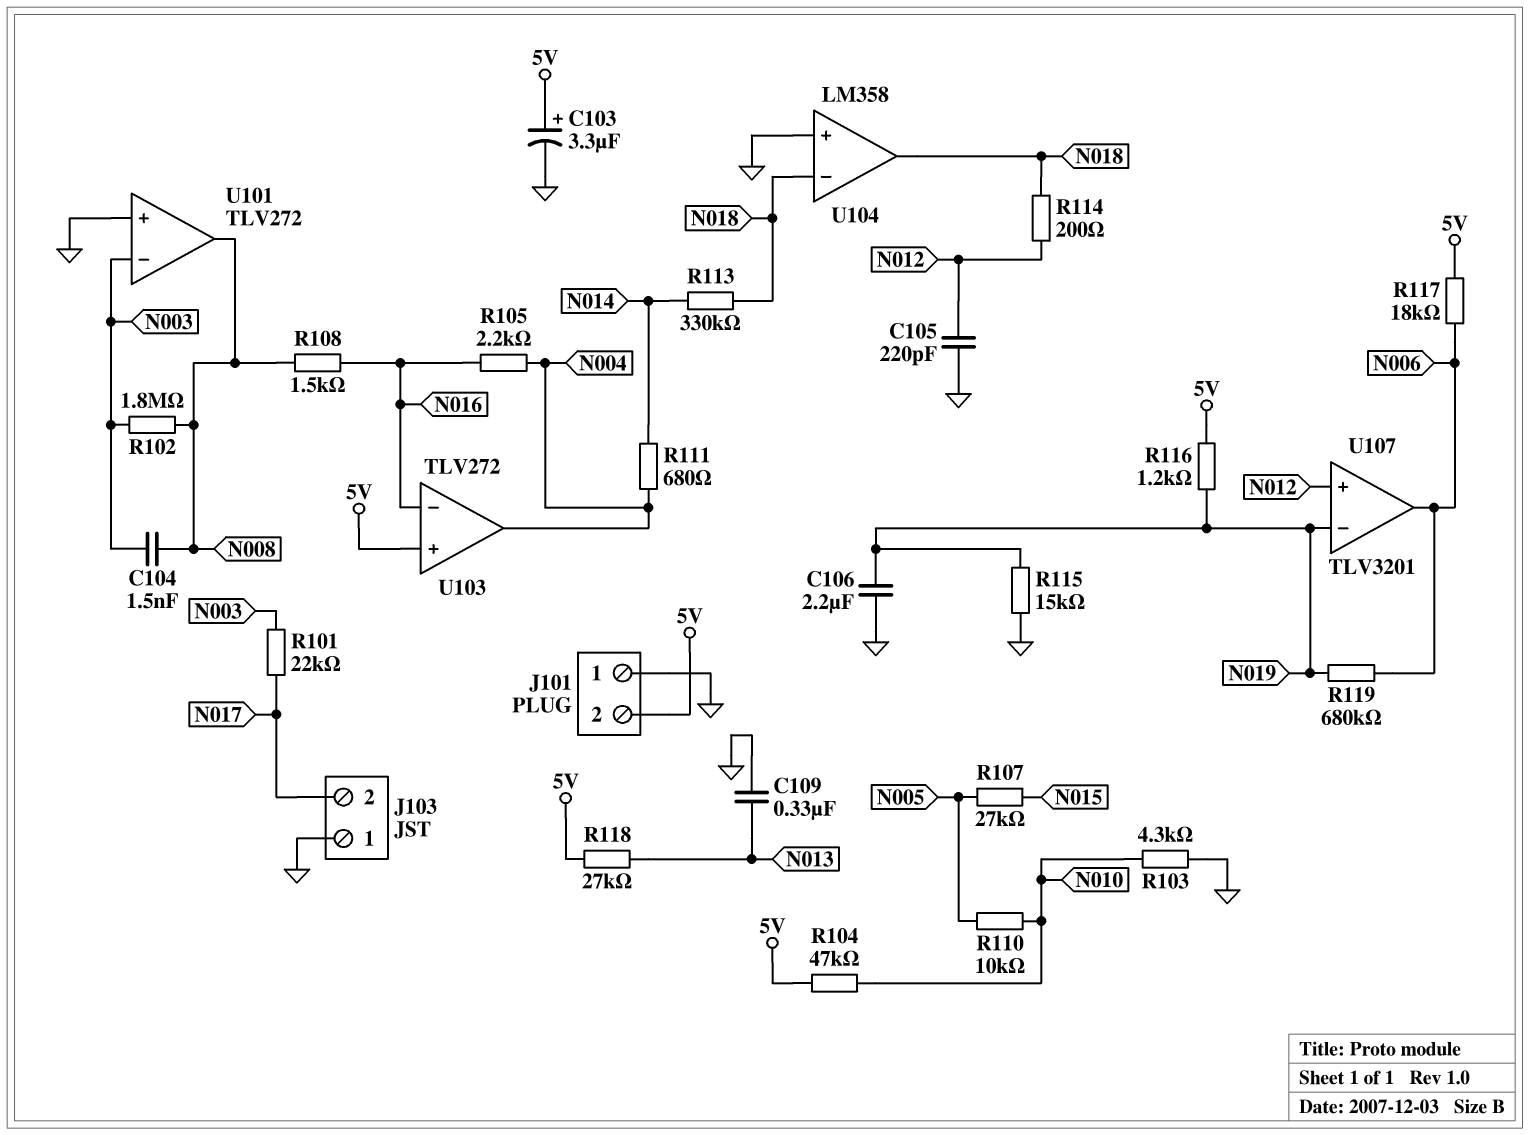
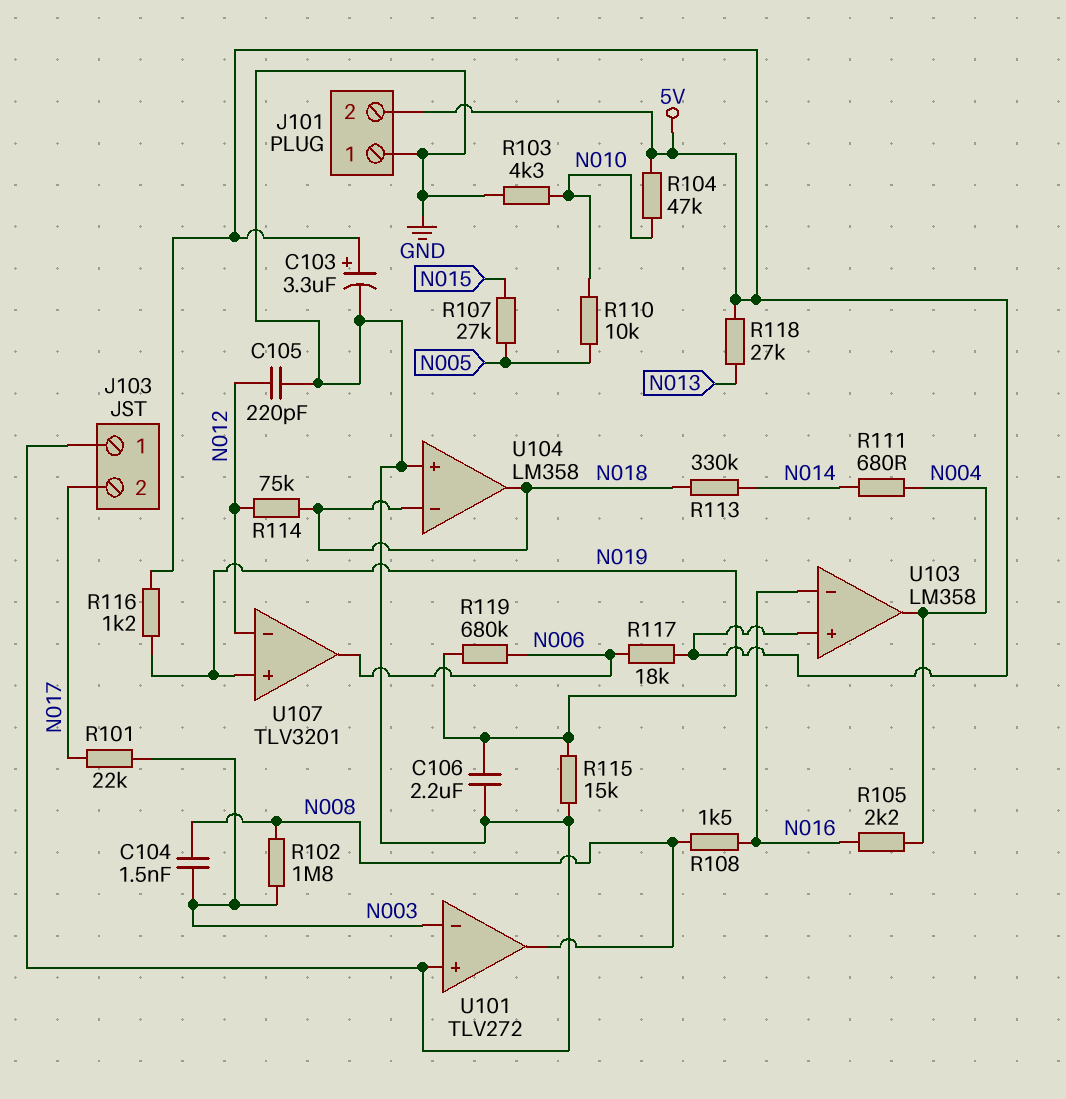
C109: 330nF (GND, N013) -> none
R114: 200 (N012, N018) -> 75k (N012, N018)
U103: TLV272 -> LM358
U107 pin in+: N012 -> N019
U107 pin in-: N019 -> N012

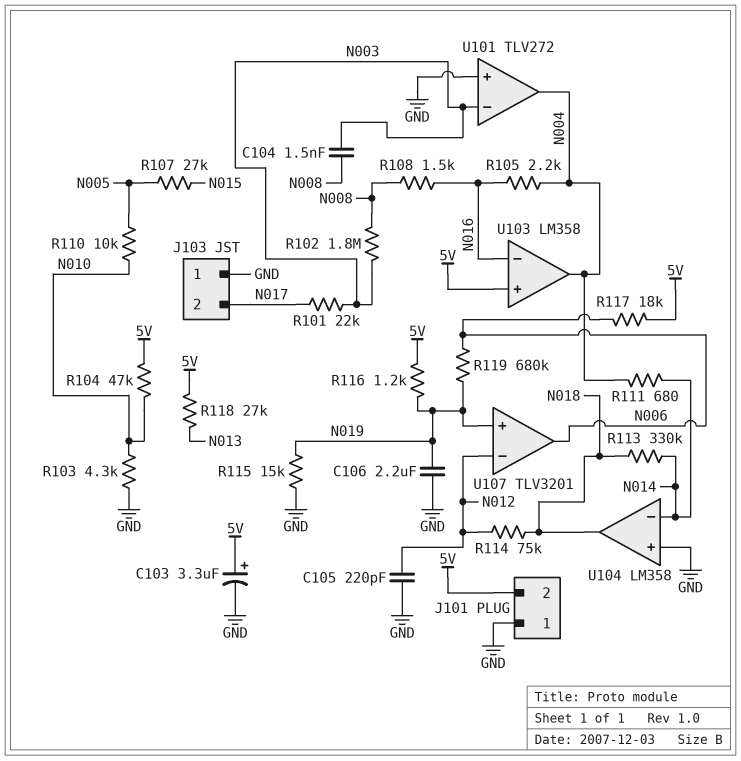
U101 pin out: N008 -> N004
U104 pin in-: N018 -> N014

